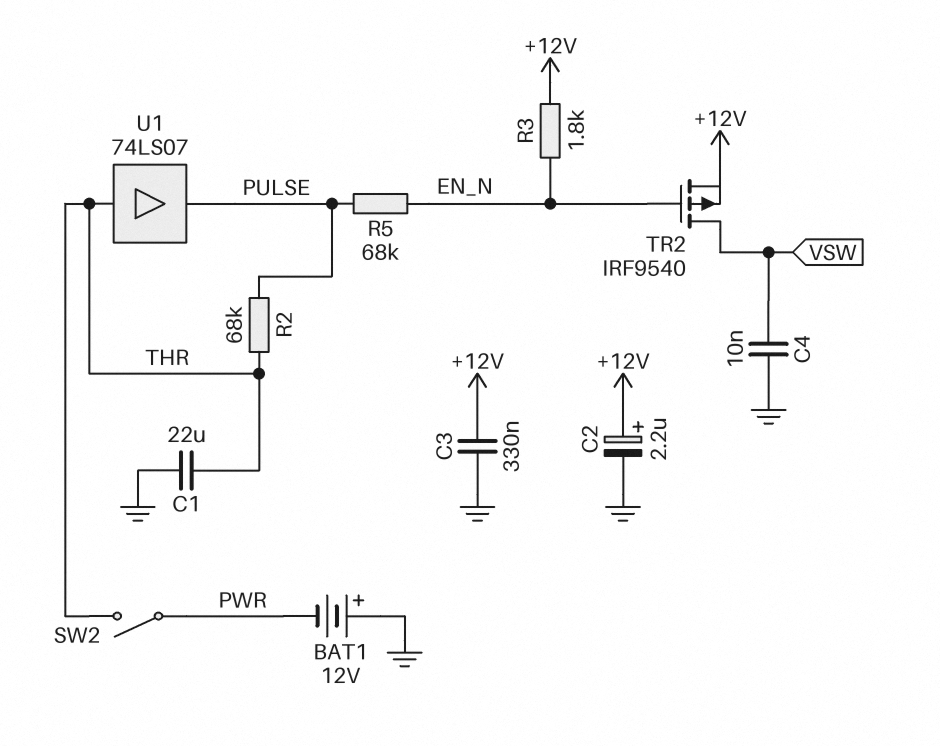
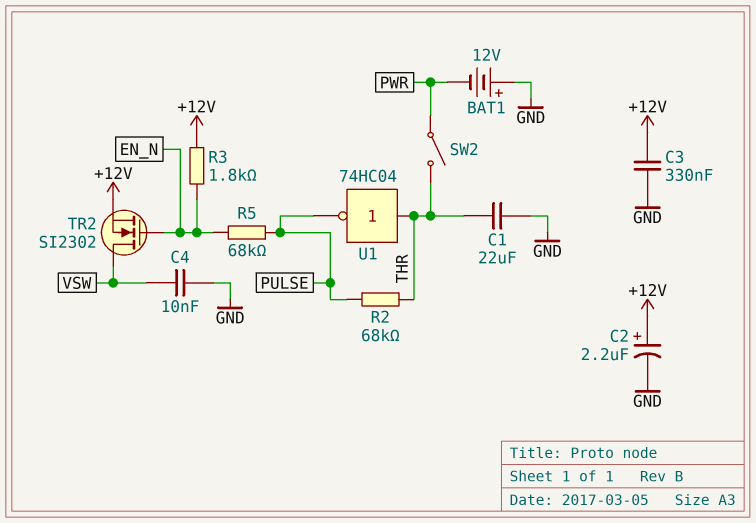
TR2: PMOS IRF9540 (G EN_N, D VSW, S +12V) -> NMOS SI2302 (G EN_N, D VSW, S +12V)
U1: buffer 74LS07 (in THR, out PULSE) -> NOT 74HC04 (in THR, out PULSE)

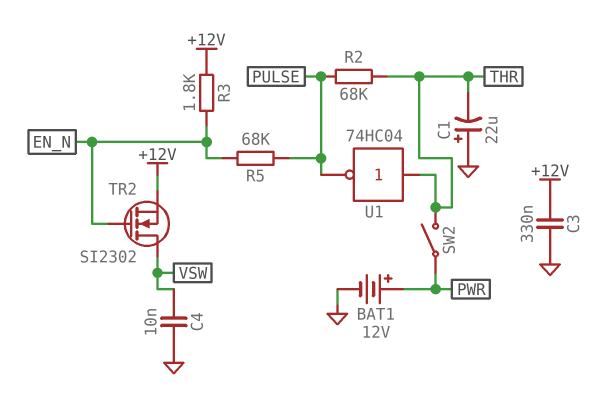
BAT1: 12V (plus GND, minus PWR) -> 12V (plus PWR, minus GND)
C1: 22uF (GND, THR) -> 22uF (plus GND, minus THR)
C2: 2.2uF (plus +12V, minus GND) -> none

